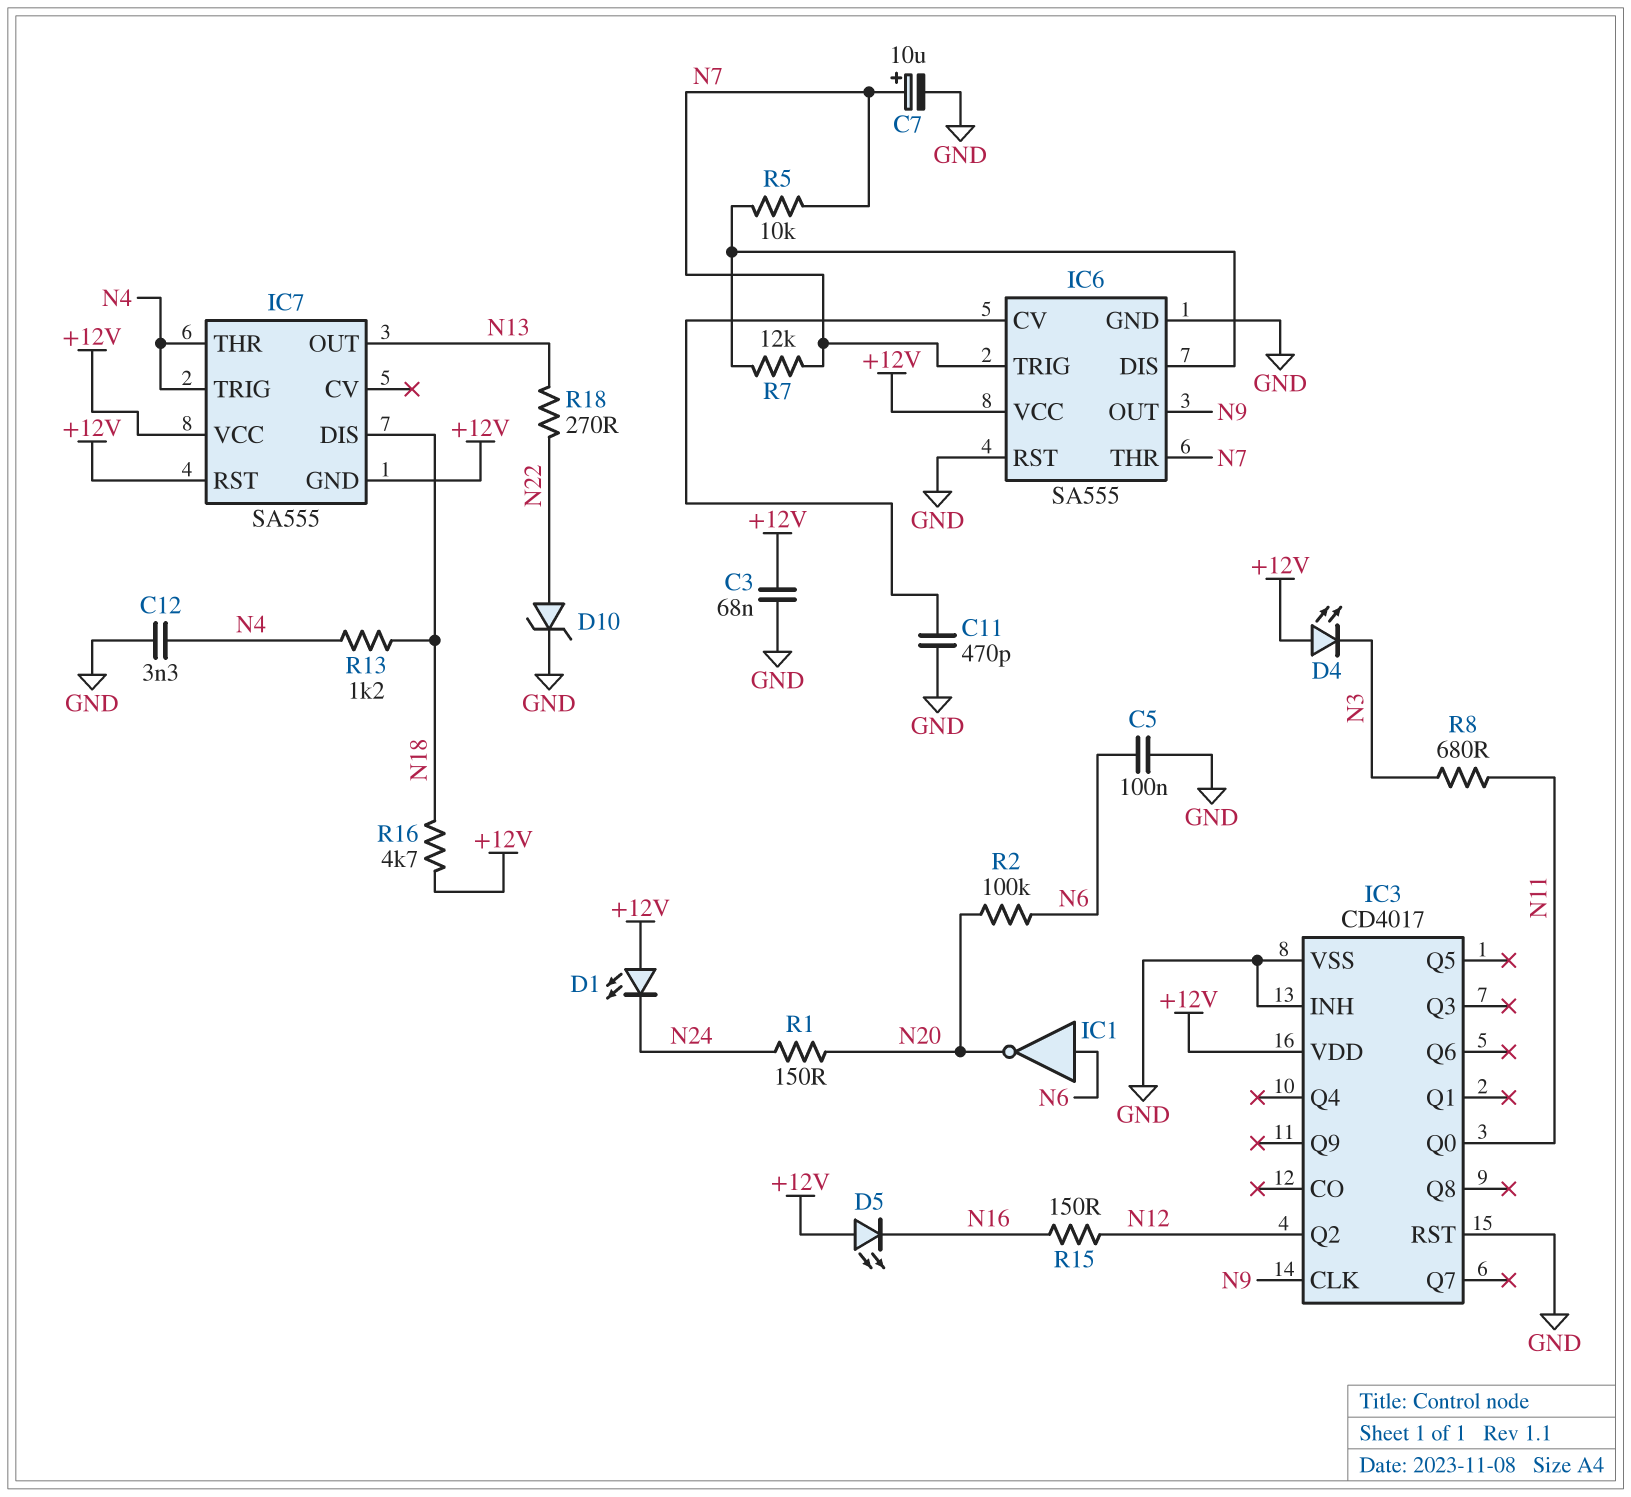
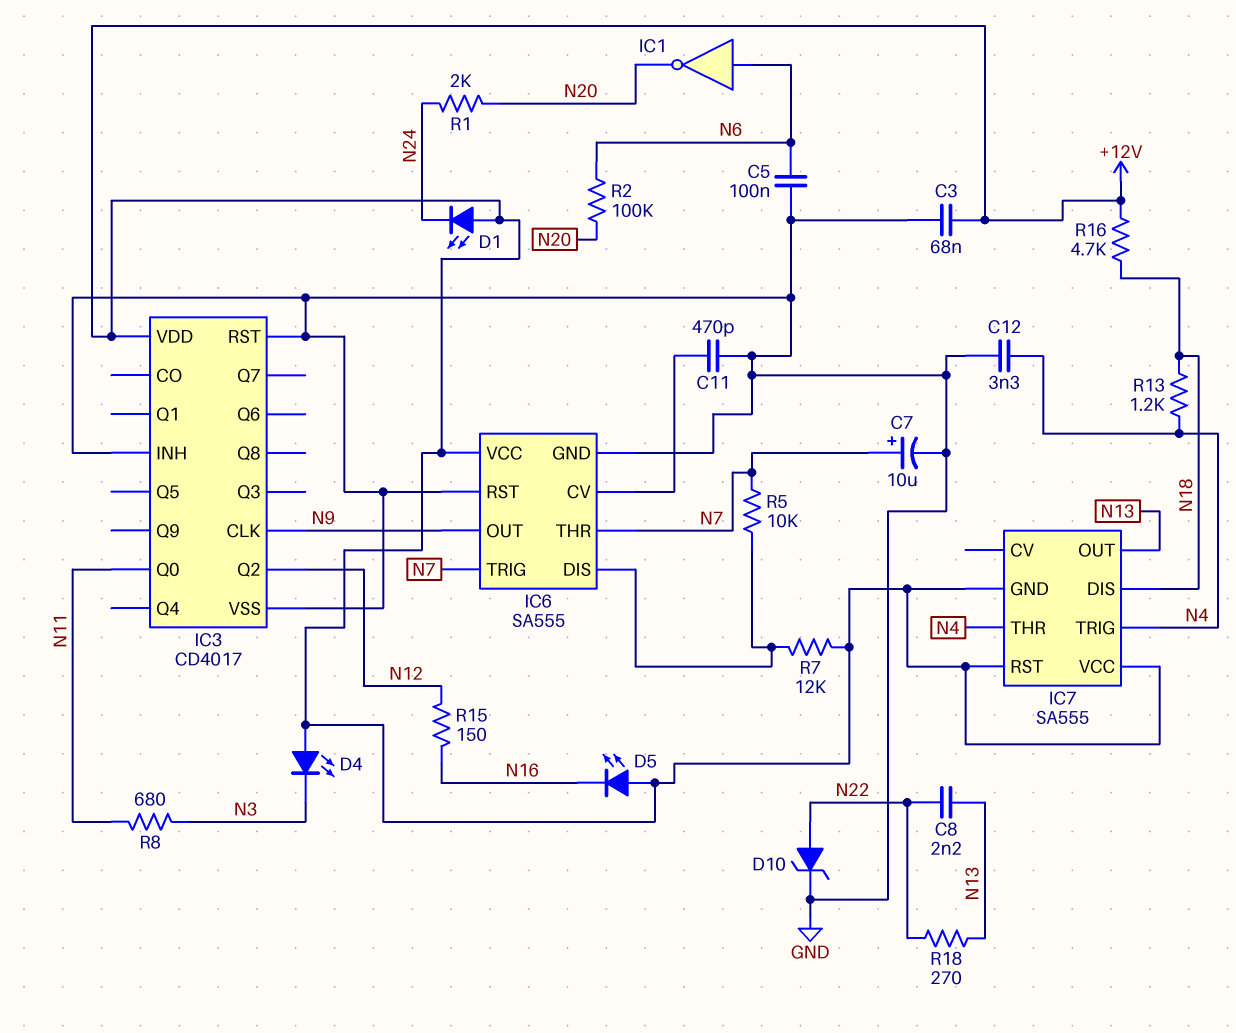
C8: none -> 2.2nF (N13, N22)
R1: 150 (N20, N24) -> 2k (N20, N24)
R7: 12k (IC6/DIS, N7) -> 12k (+12V, IC6/DIS)

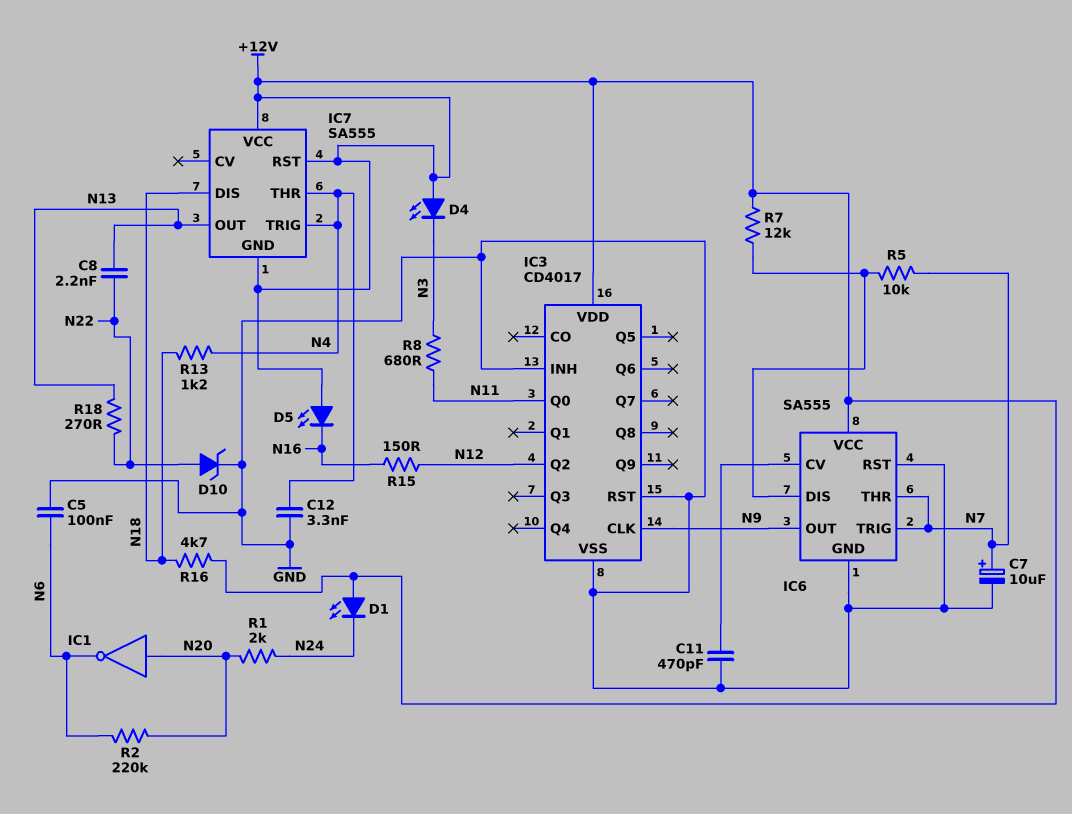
C3: 68nF (+12V, GND) -> none
IC1: NOT (in N6, out N20) -> NOT (in N20, out N6)
R2: 100k (N6, N20) -> 220k (N6, N20)

